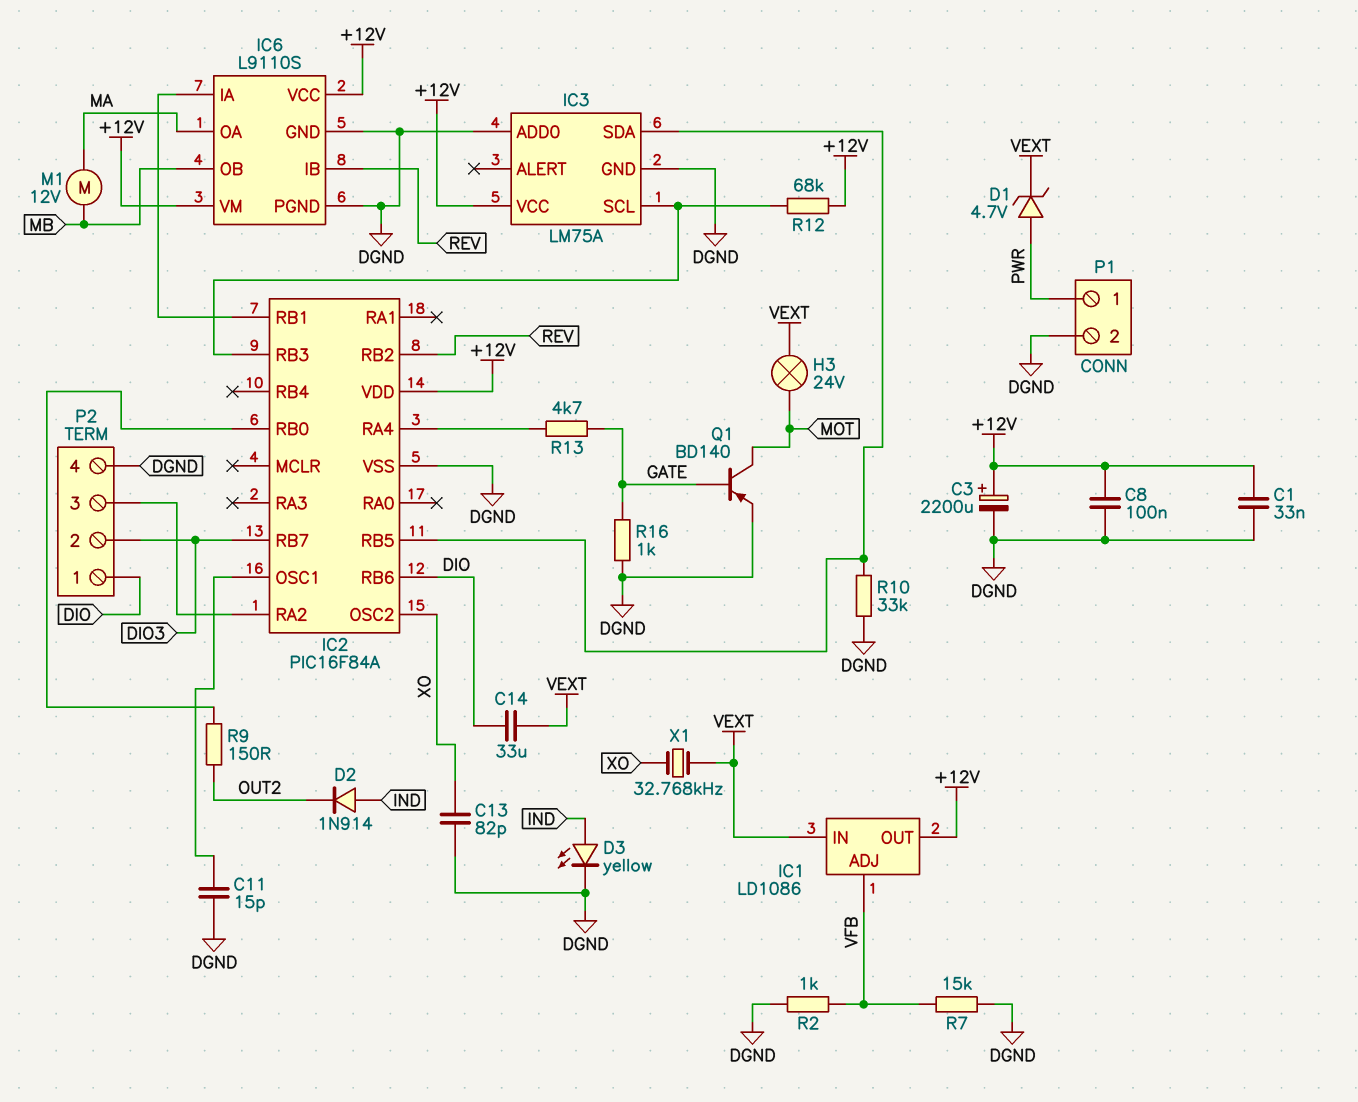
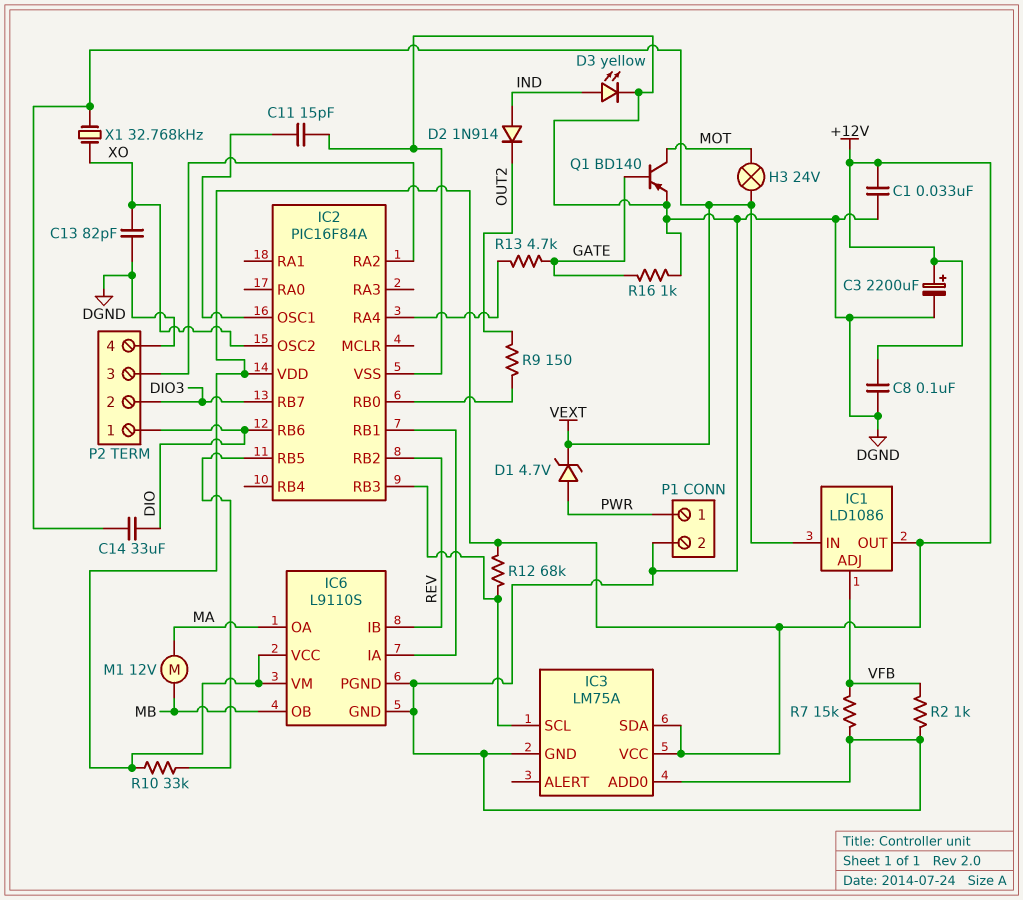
IC3 pin SDA: IC2/RB5 -> +12V
R10: 33k (DGND, IC2/RB5) -> 33k (+12V, IC2/RB5)

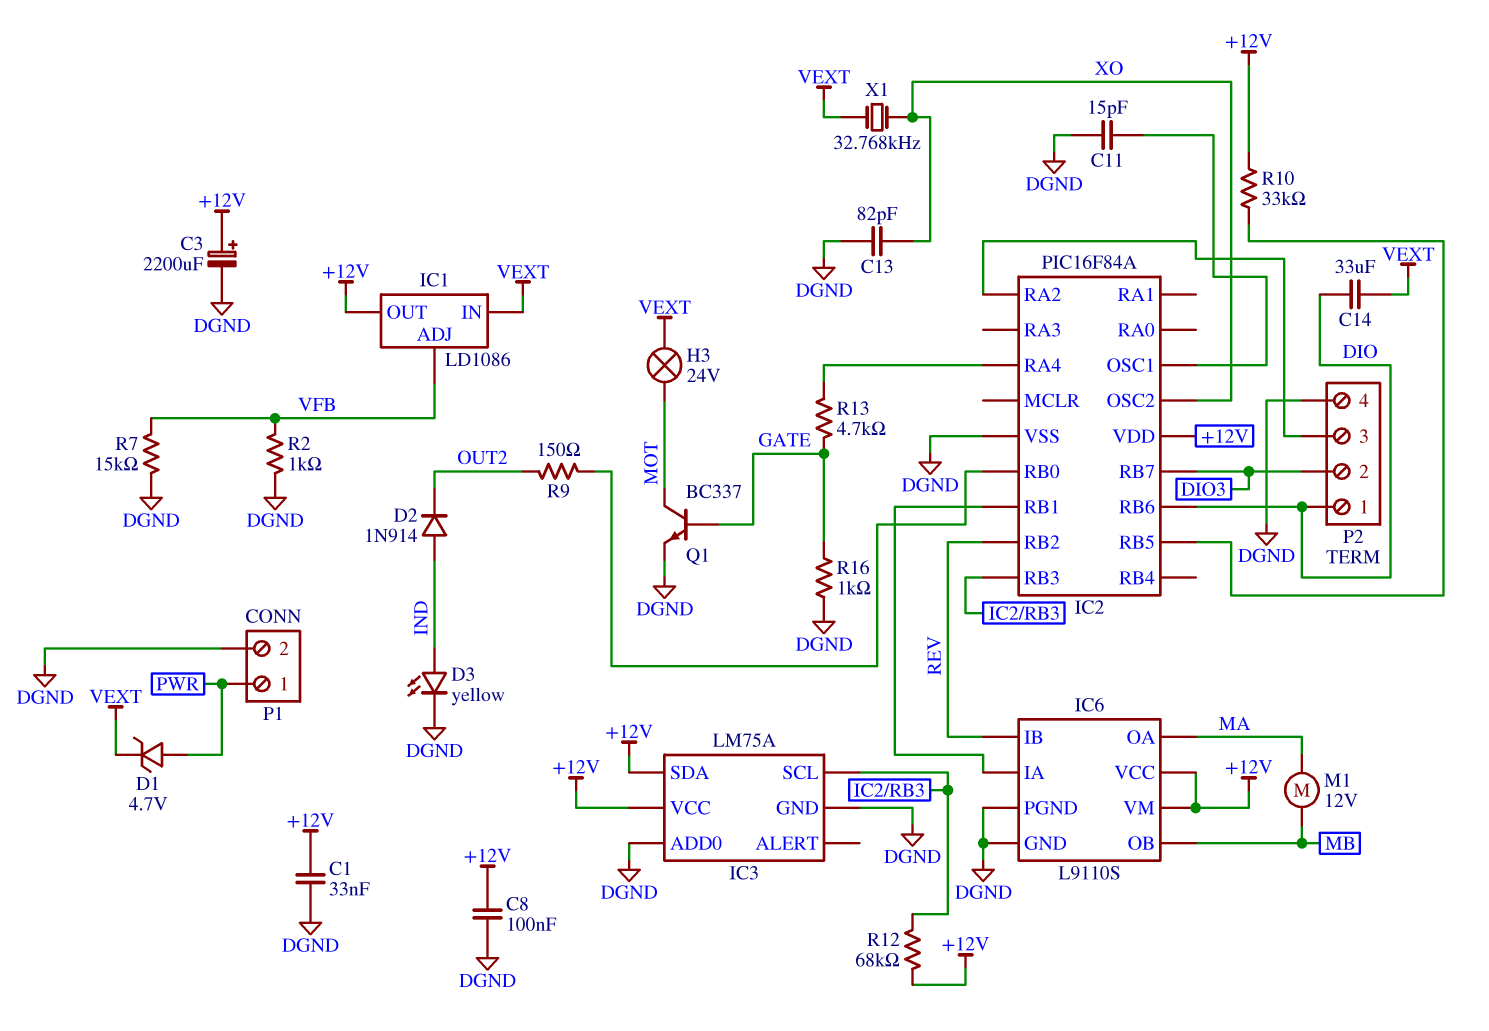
Q1: PNP BD140 (B GATE, C MOT, E DGND) -> NPN BC337 (B GATE, C MOT, E DGND)

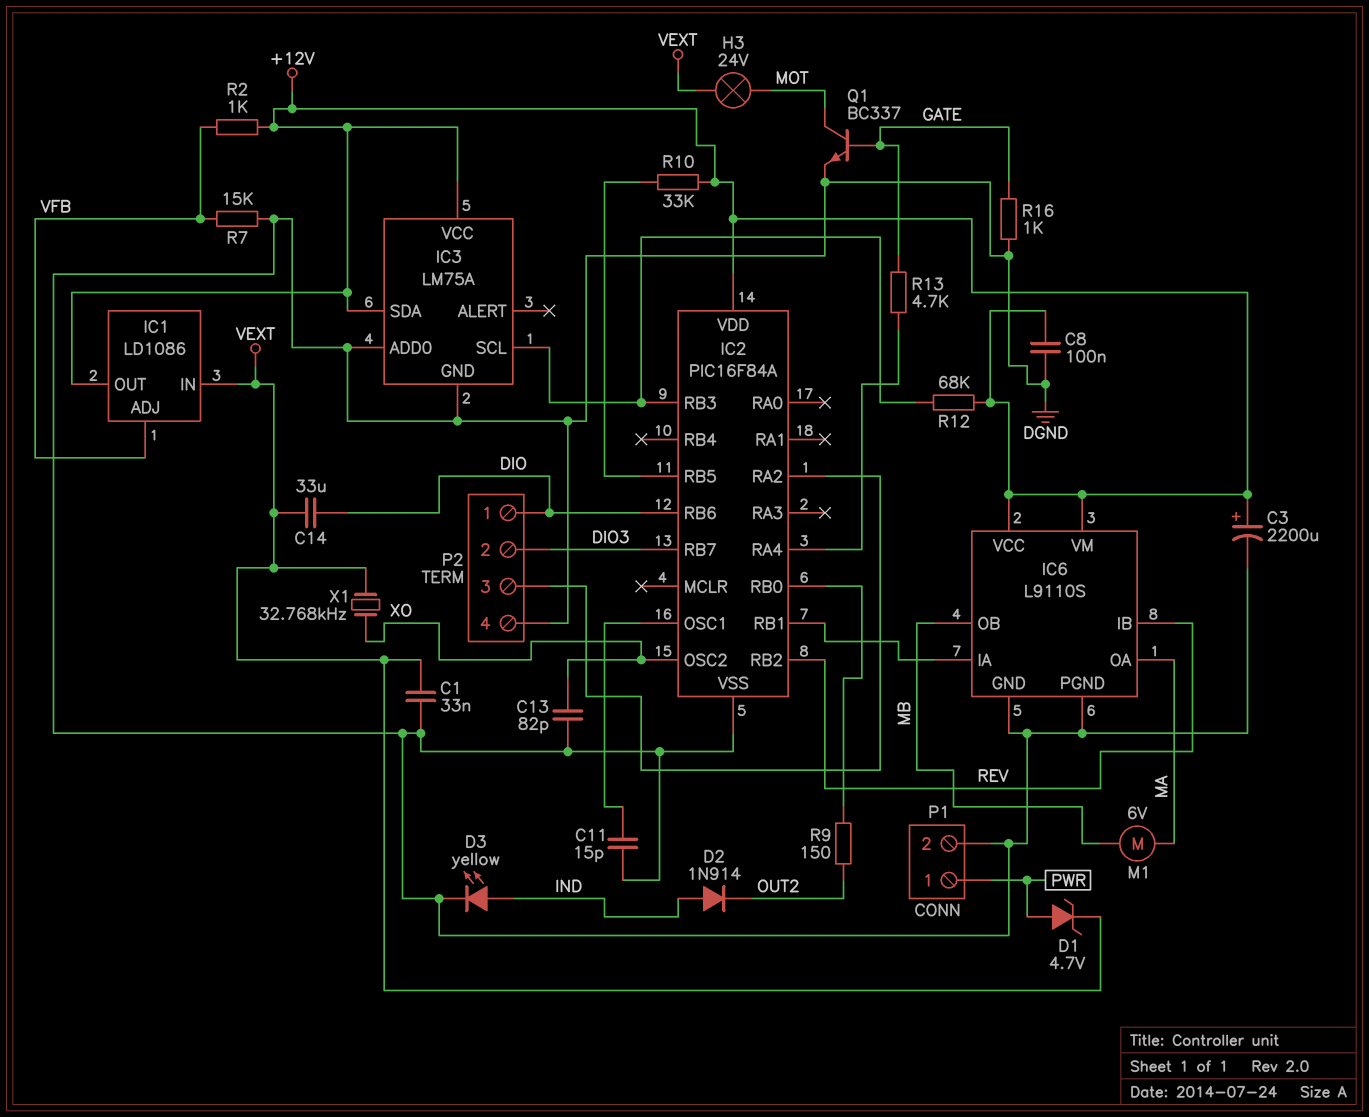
C1: 33nF (+12V, DGND) -> 33nF (DGND, VEXT)
M1: motor 12V (MA, MB) -> motor 6V (MA, MB)
R2: 1k (DGND, VFB) -> 1k (+12V, VFB)

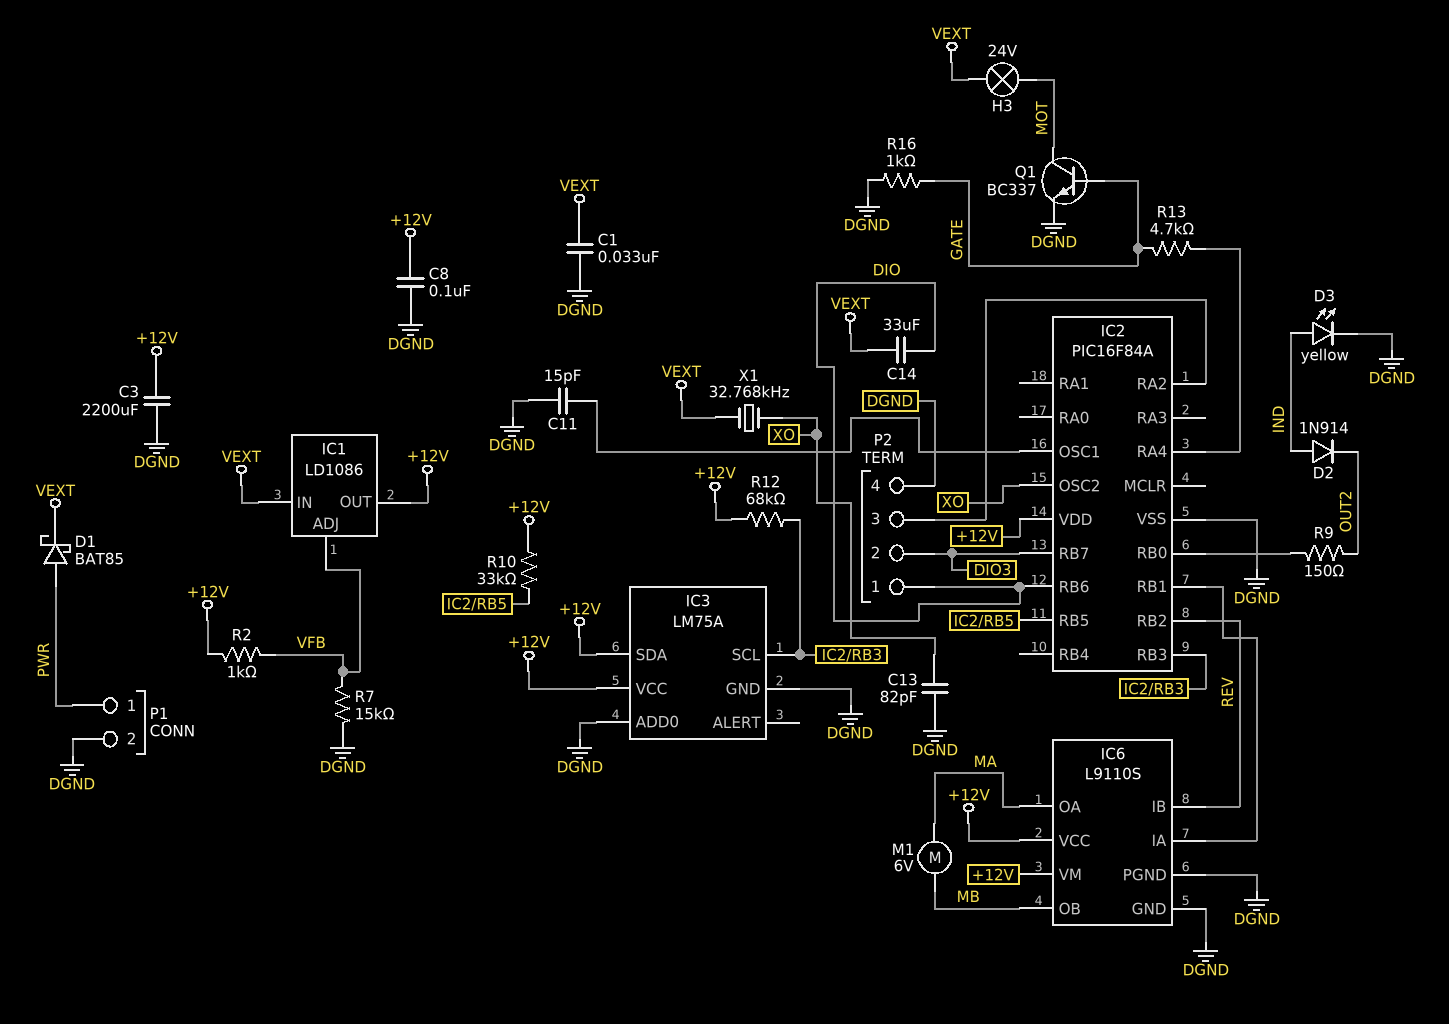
C3: 2200uF (plus +12V, minus DGND) -> 2200uF (+12V, DGND)
D1: zener 4.7V (A PWR, K VEXT) -> schottky BAT85 (A PWR, K VEXT)

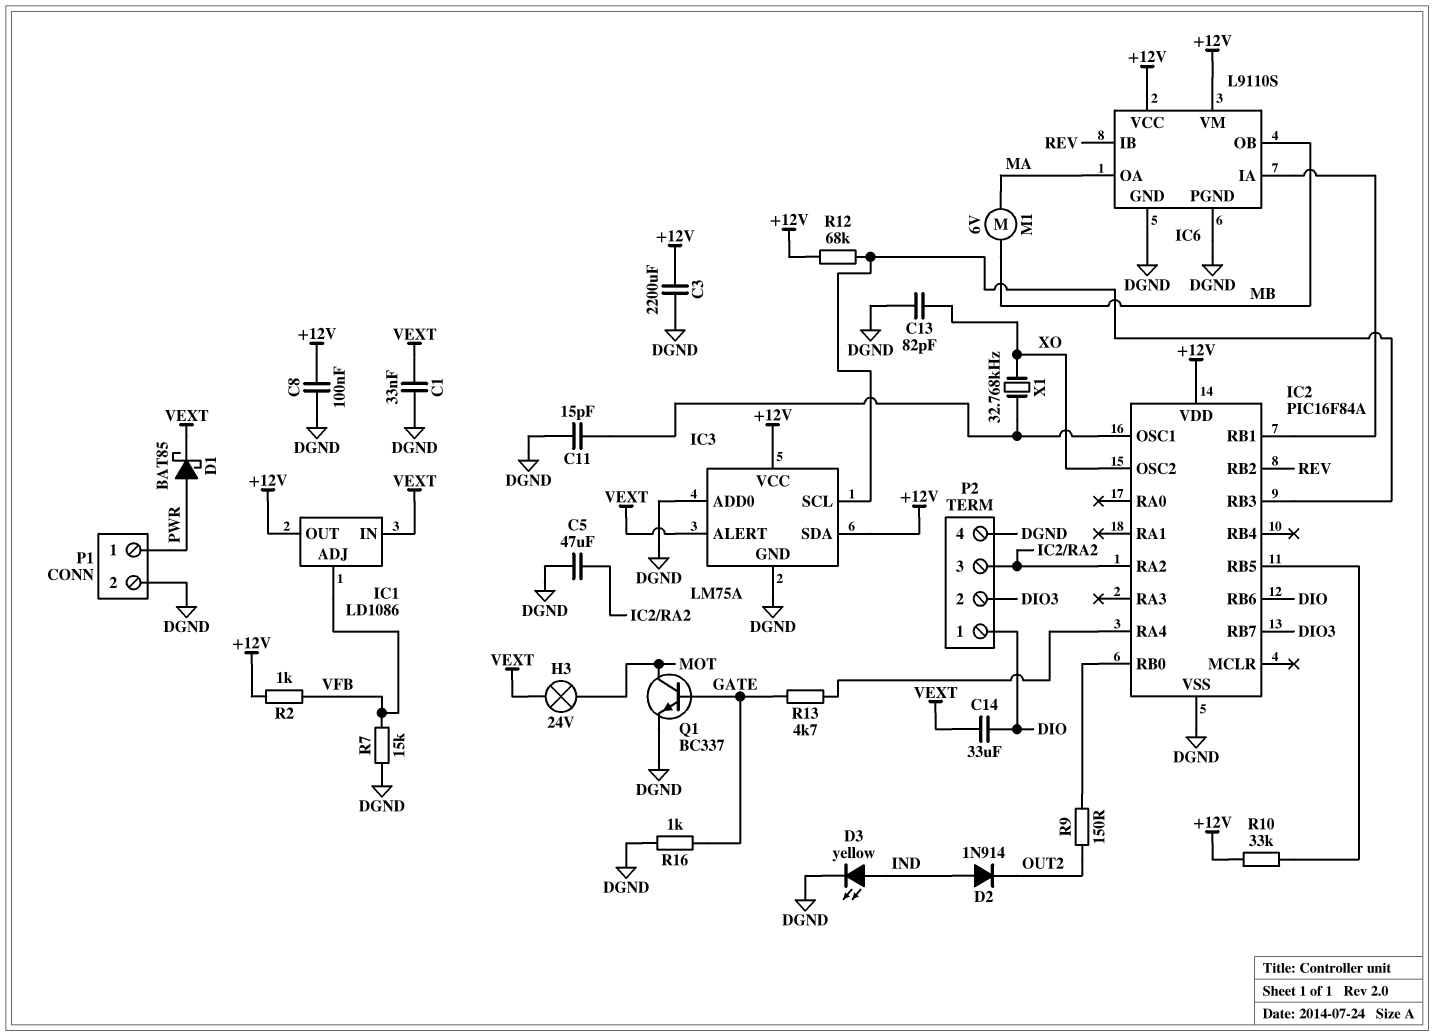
C5: none -> 47uF (DGND, IC2/RA2)
IC3 pin ALERT: none -> VEXT
X1: 32.768kHz (VEXT, XO) -> 32.768kHz (IC2/OSC1, XO)

